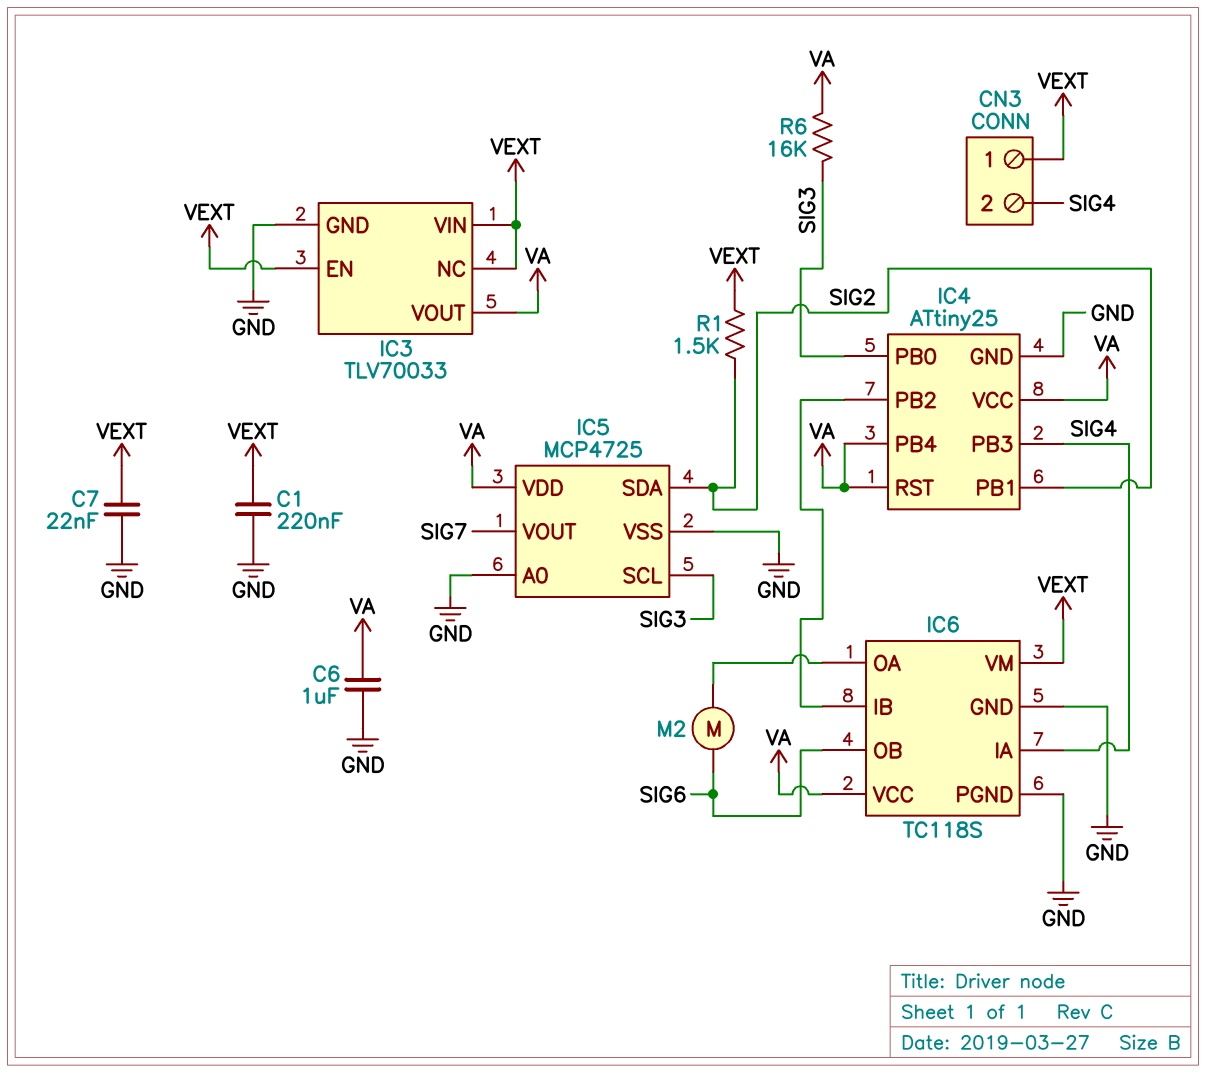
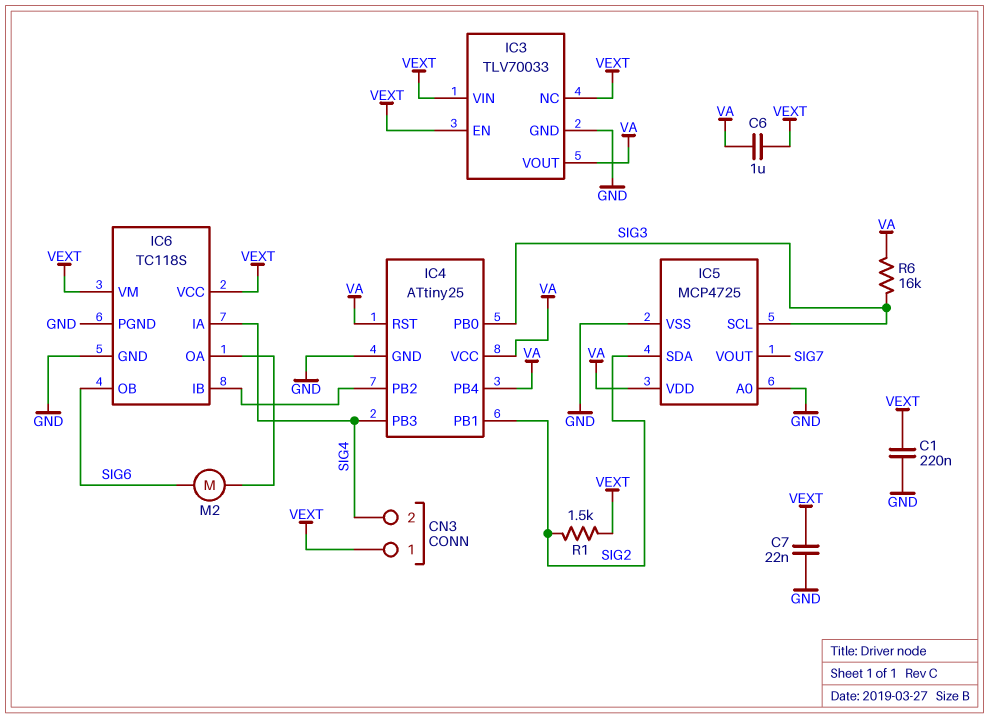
C6: 1uF (GND, VA) -> 1uF (VA, VEXT)
IC6 pin VCC: VA -> VEXT

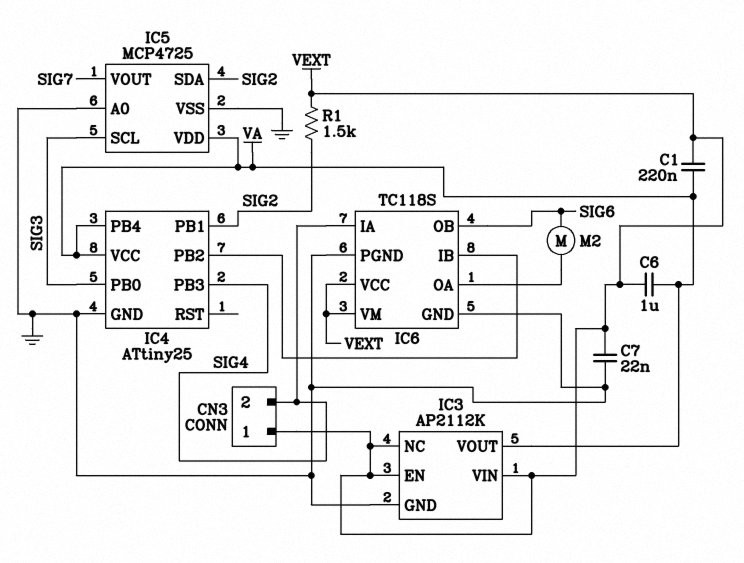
C1: 220nF (GND, VEXT) -> 220nF (VA, VEXT)
IC3: TLV70033 -> AP2112K
IC4 pin RST: VA -> none
R6: 16k (SIG3, VA) -> none

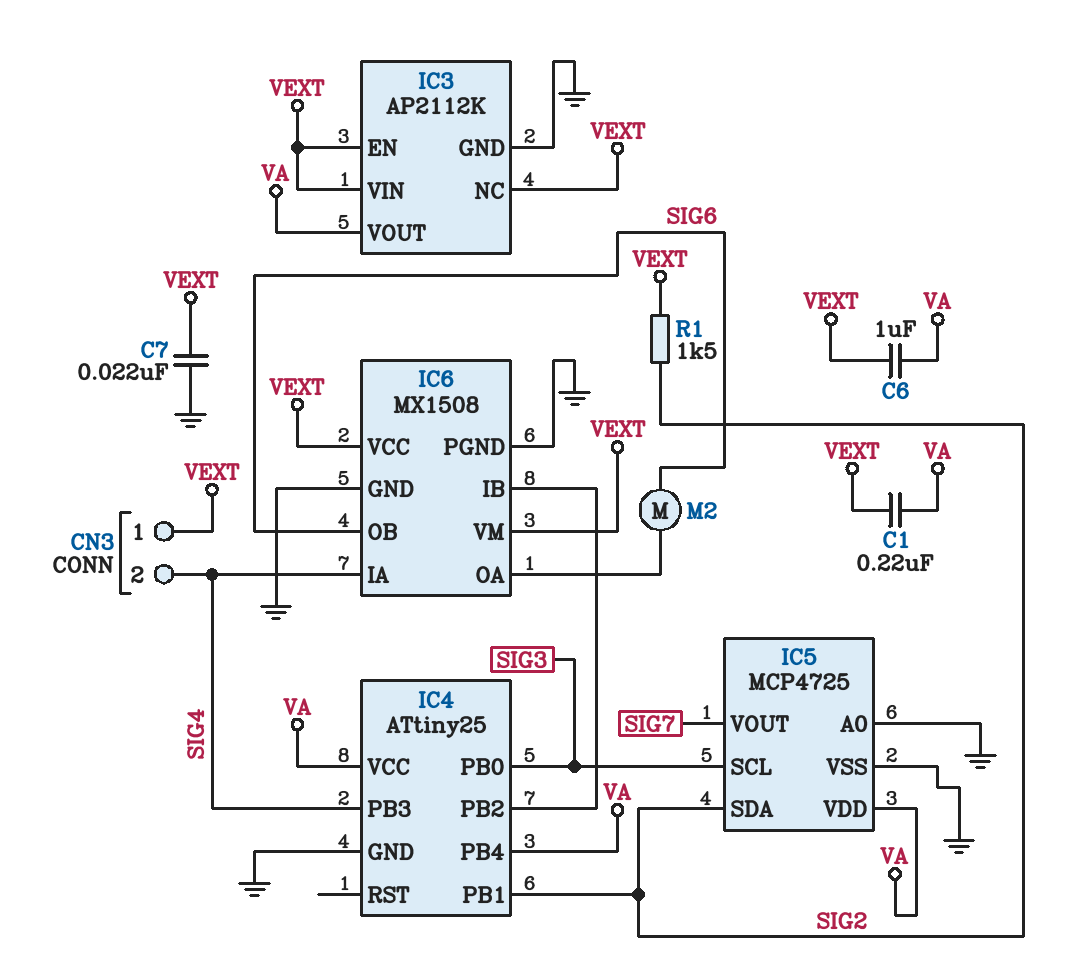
IC6: TC118S -> MX1508

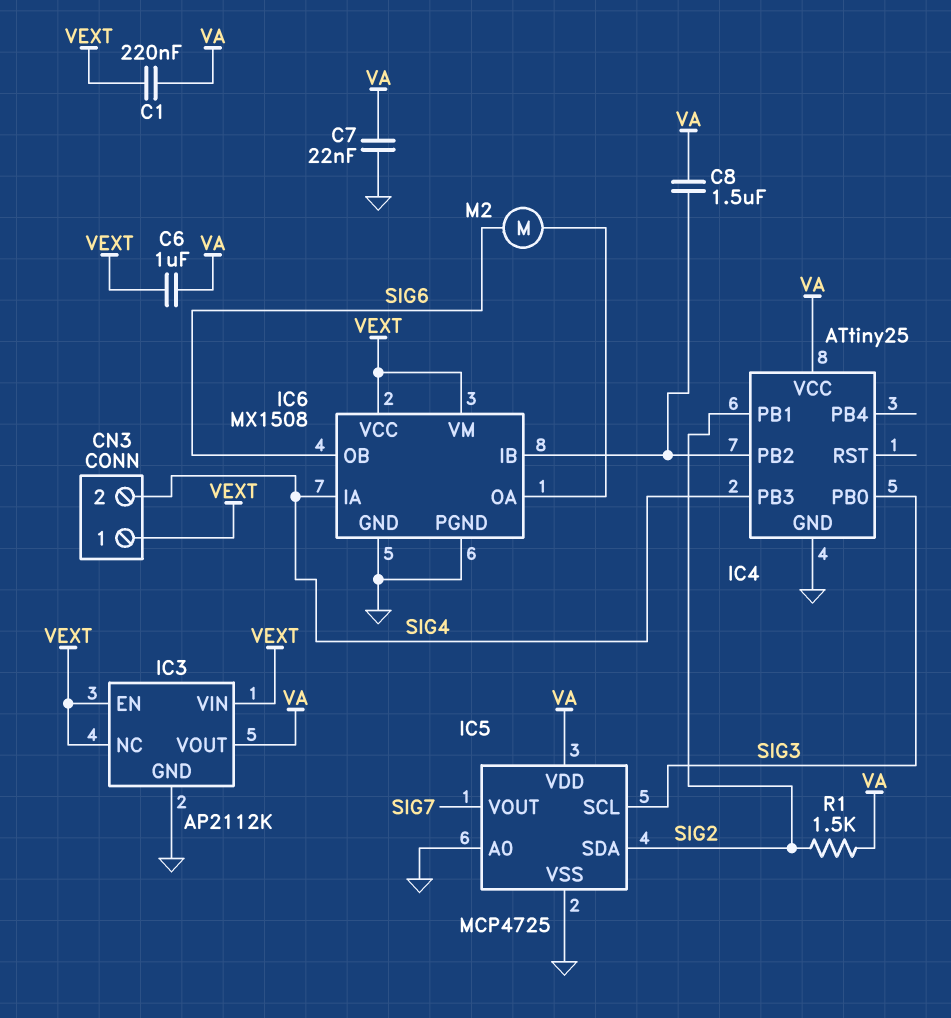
C7: 22nF (GND, VEXT) -> 22nF (GND, VA)
C8: none -> 1.5uF (IC4/PB2, VA)
IC4 pin PB4: VA -> none
R1: 1.5k (SIG2, VEXT) -> 1.5k (SIG2, VA)

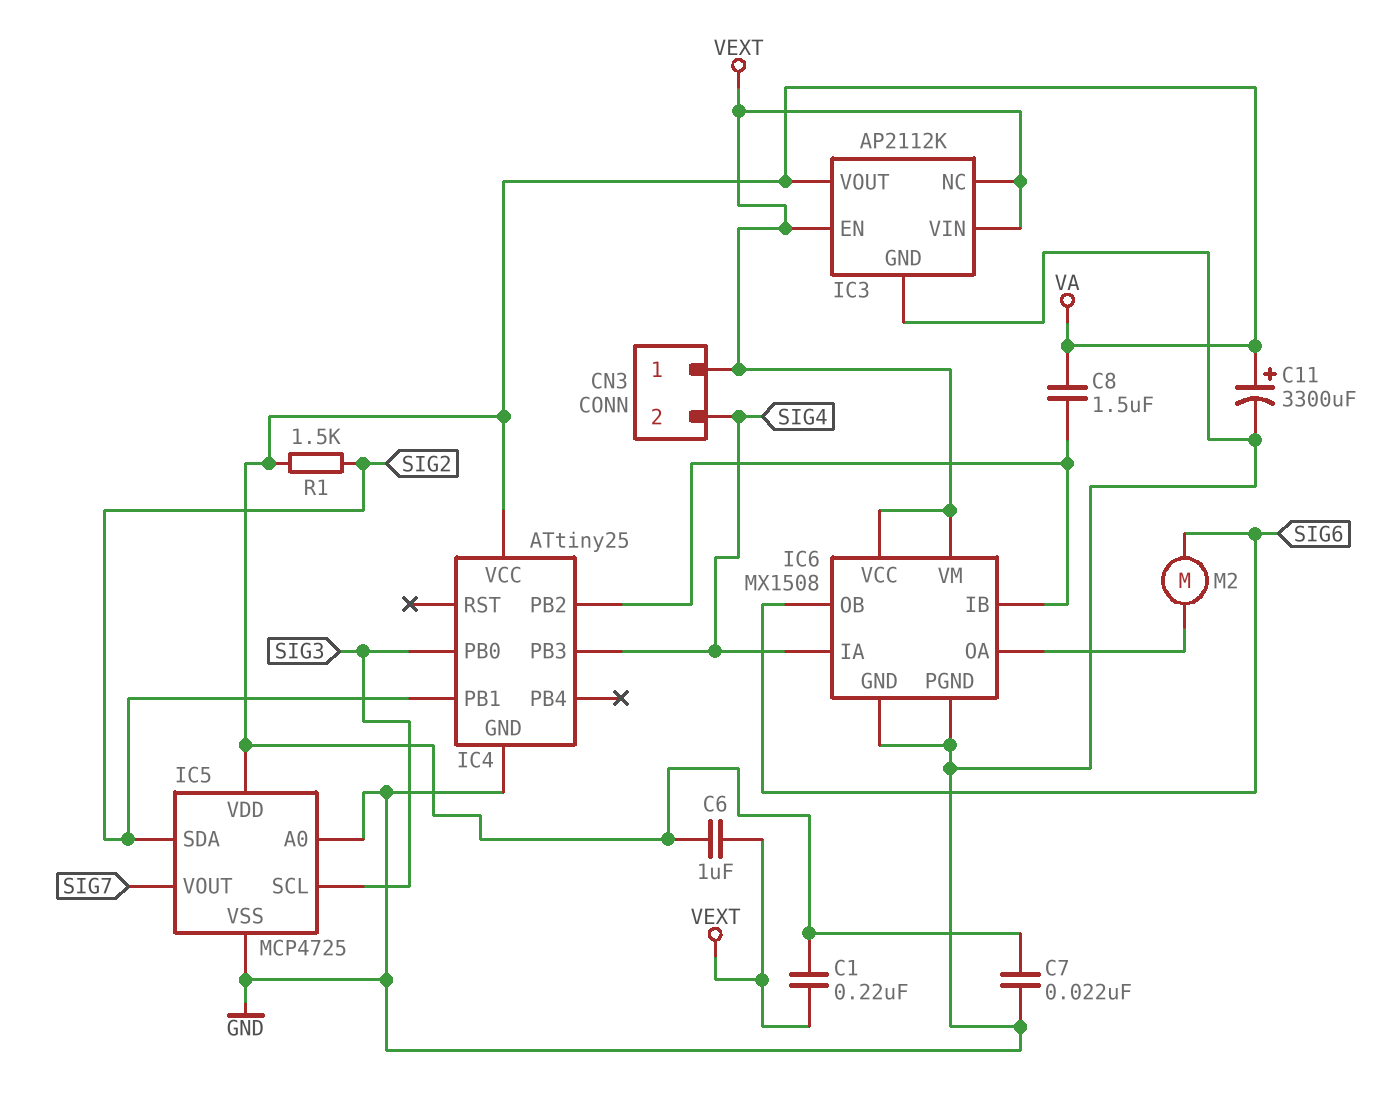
C11: none -> 3300uF (plus VA, minus GND)

